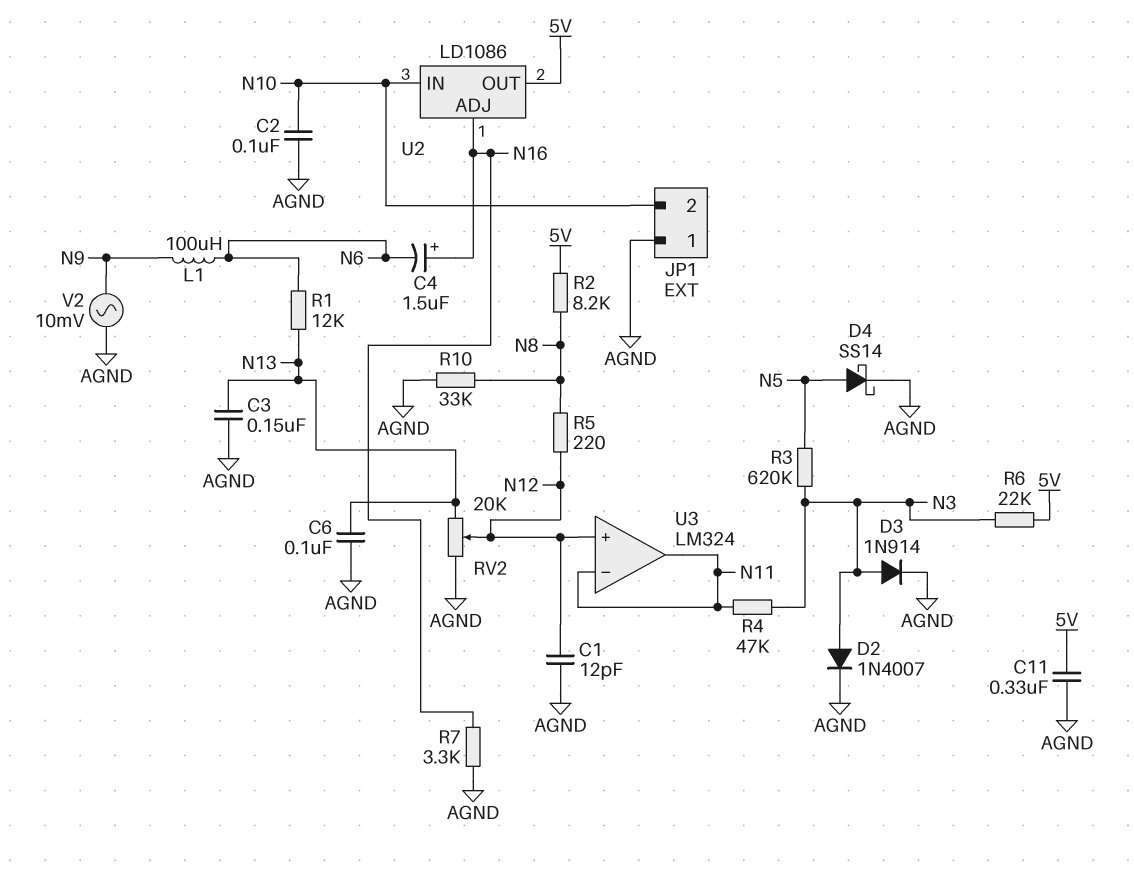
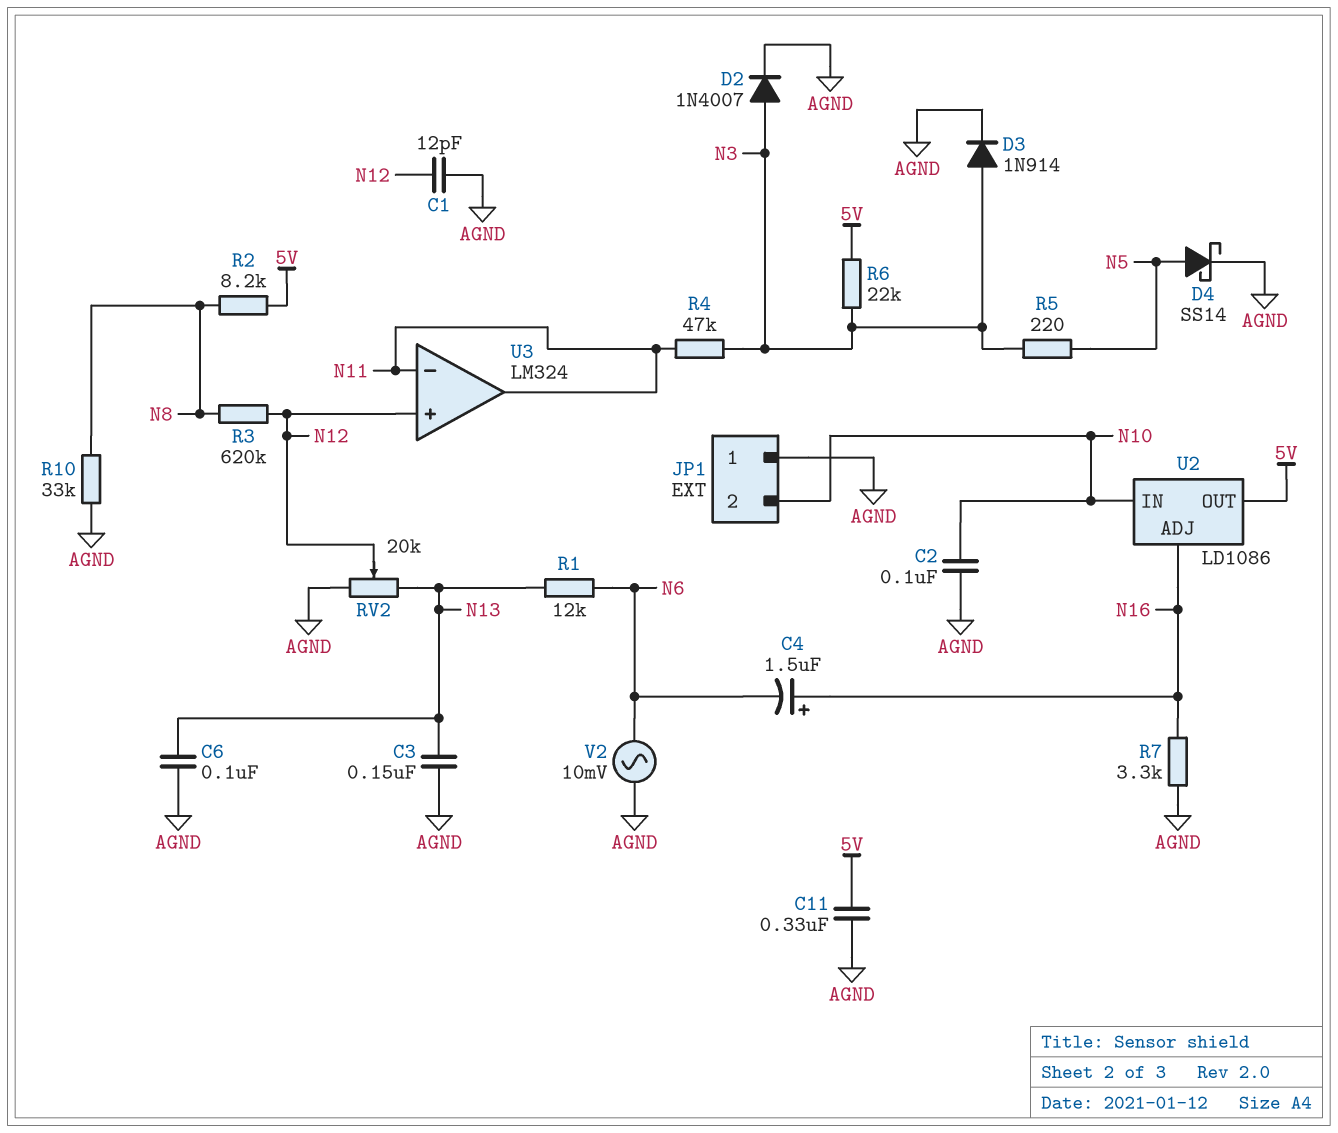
L1: 100uH (N6, N9) -> none
R3: 620k (N3, N5) -> 620k (N8, N12)
R5: 220 (N8, N12) -> 220 (N3, N5)
V2: AC 10mV (AGND, N9) -> AC 10mV (AGND, N6)

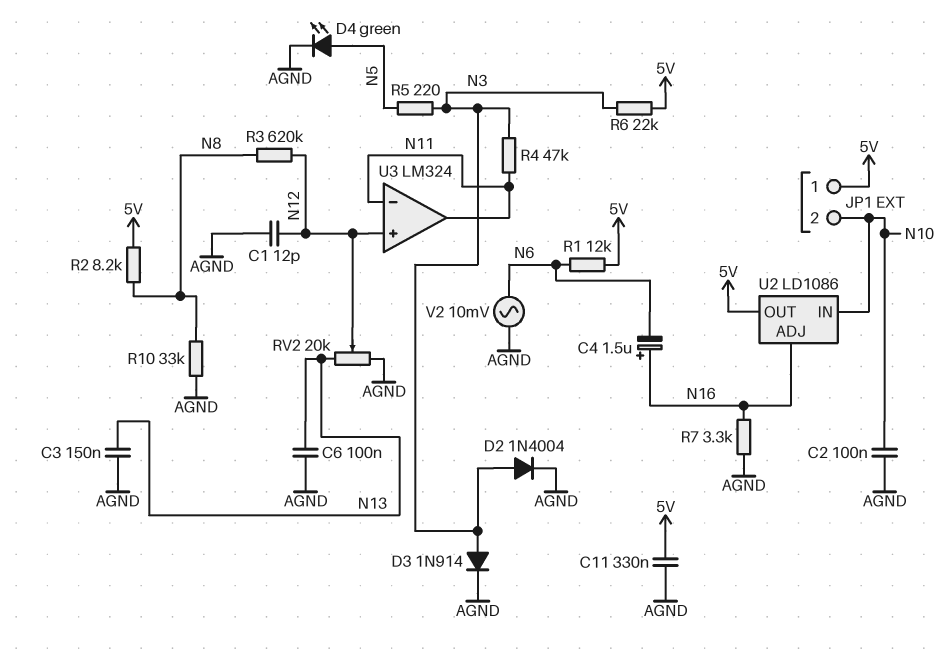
D2: diode 1N4007 (A N3, K AGND) -> diode 1N4004 (A N3, K AGND)
D4: schottky SS14 (A N5, K AGND) -> LED green (A N5, K AGND)
JP1 pin 1: AGND -> 5V
R1: 12k (N6, N13) -> 12k (5V, N6)

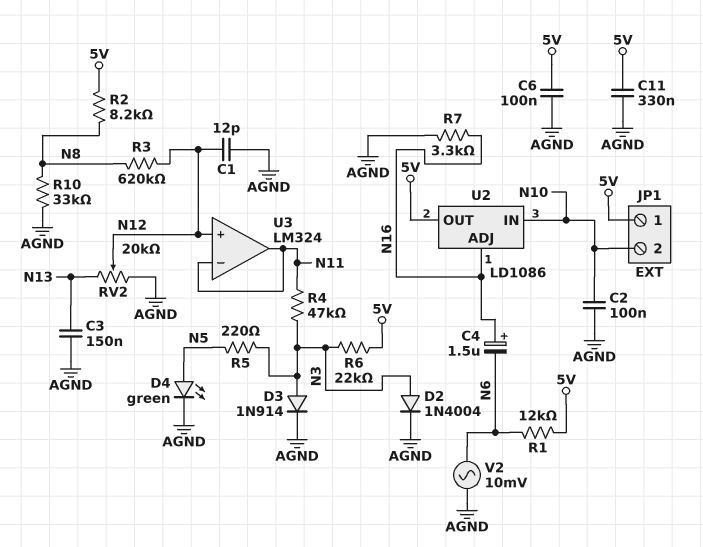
C6: 100nF (AGND, N13) -> 100nF (5V, AGND)

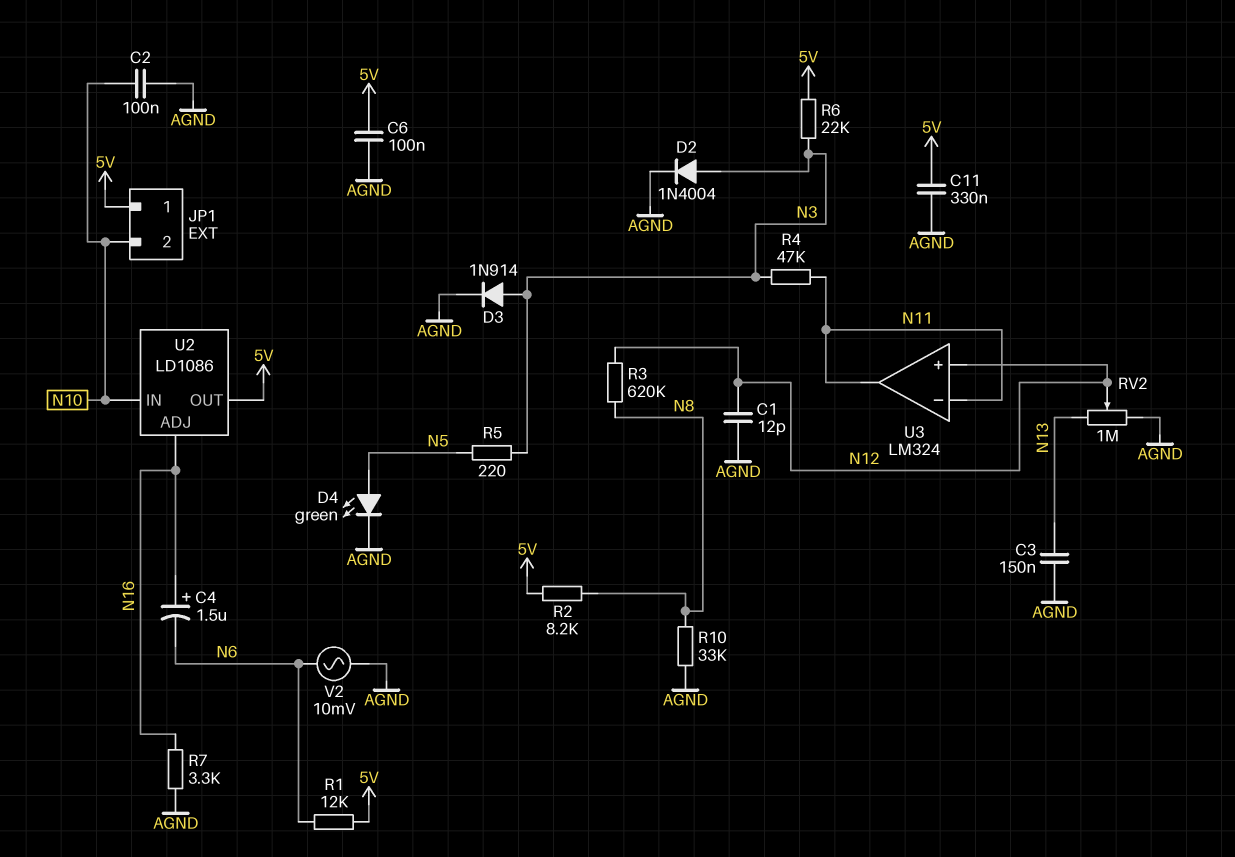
RV2: 20k (AGND, N13, wiper N12) -> 1M (AGND, N13, wiper N12)

